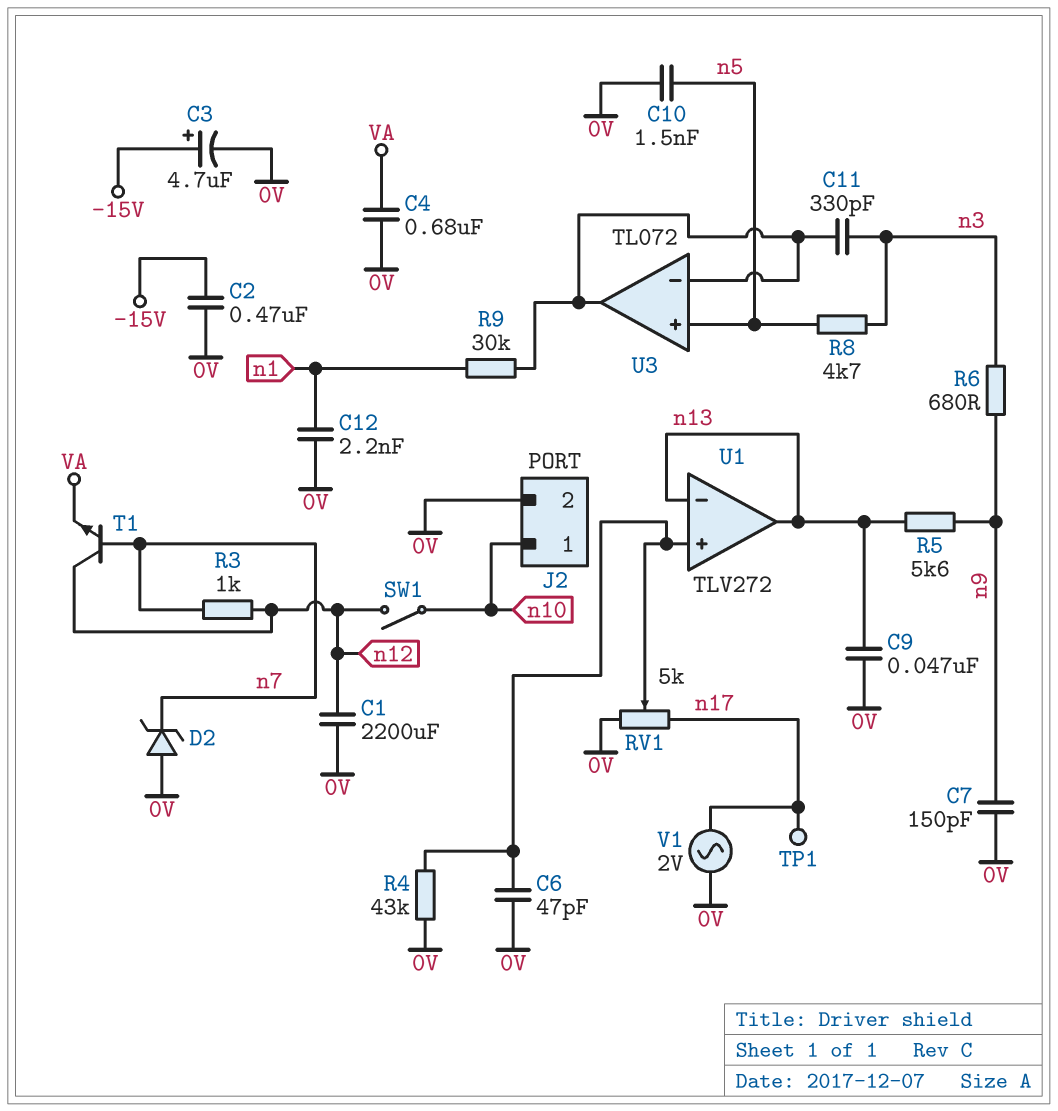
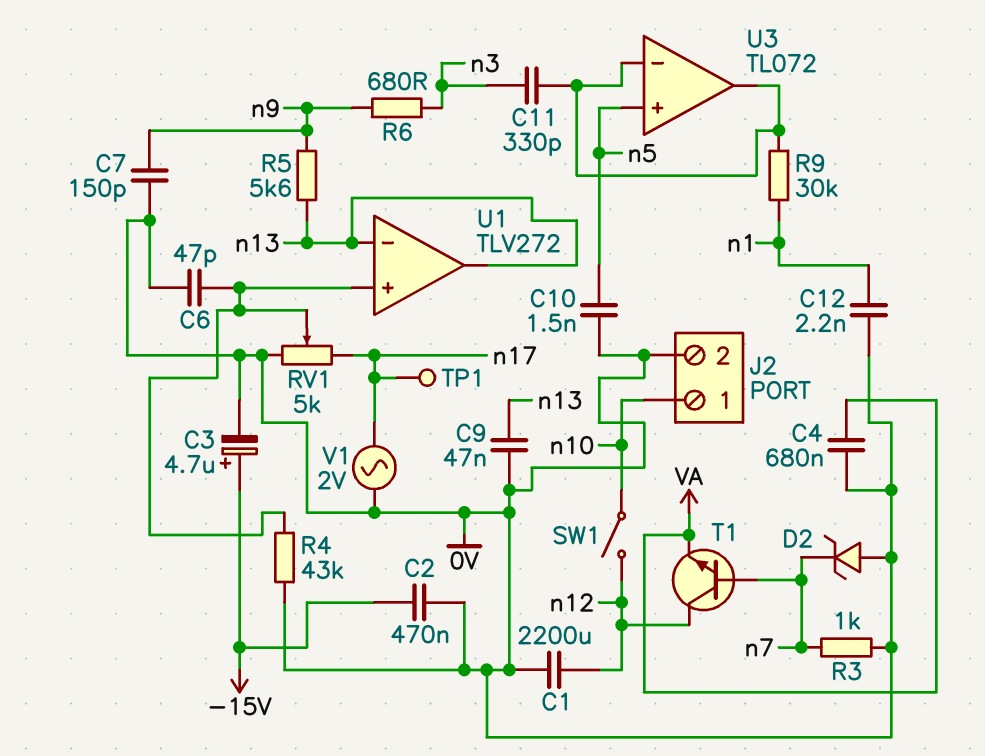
R3: 1k (n7, n12) -> 1k (0V, n7)
R8: 4.7k (n3, n5) -> none

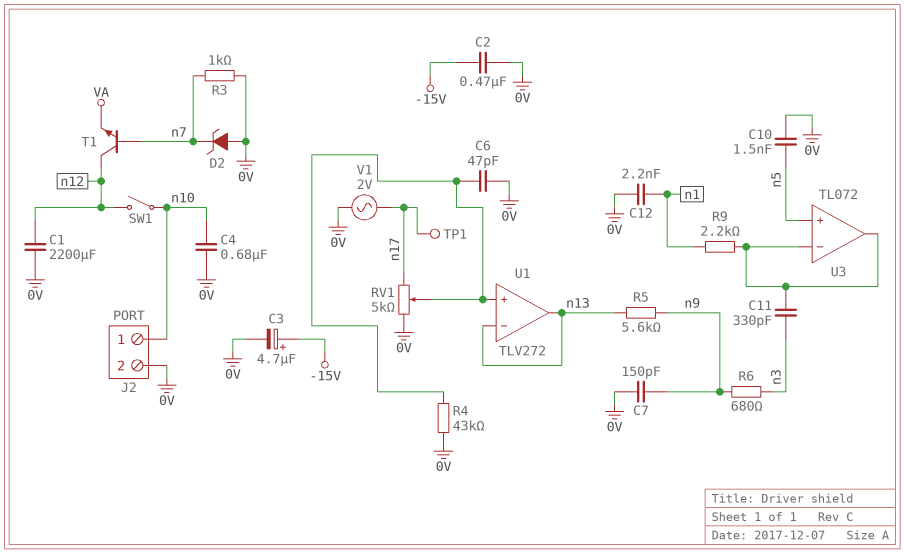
C4: 680nF (0V, VA) -> 680nF (0V, n10)
C9: 47nF (0V, n13) -> none
R9: 30k (U3/in-, n1) -> 2.2k (U3/in-, n1)

